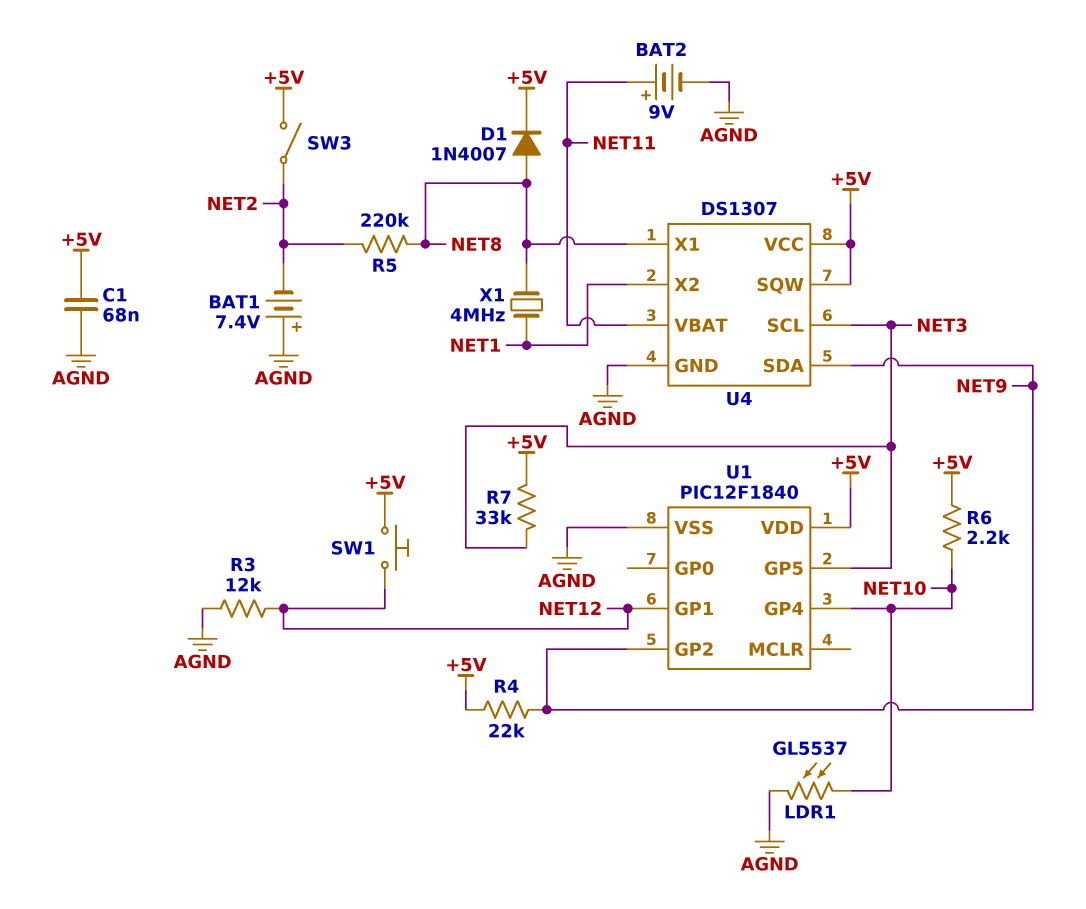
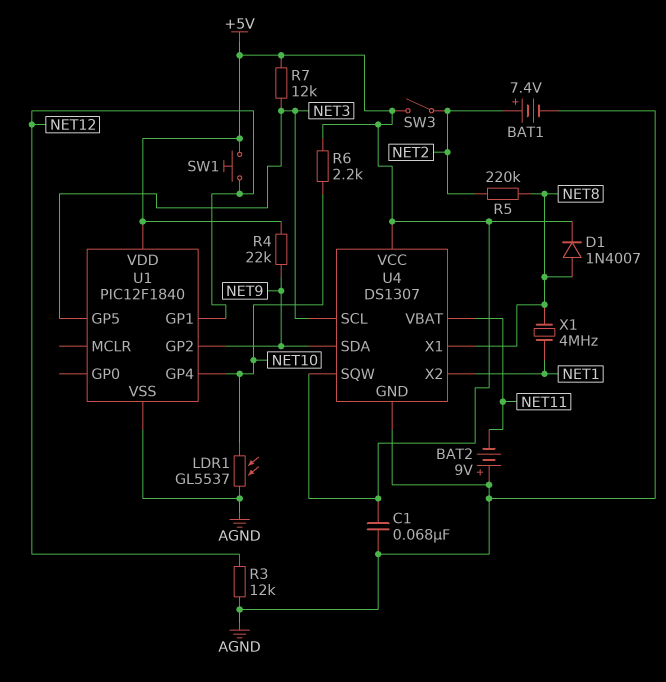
BAT1: 7.4V (plus AGND, minus NET2) -> 7.4V (plus NET2, minus AGND)
BAT2: 9V (plus NET11, minus AGND) -> 9V (plus AGND, minus NET11)
R7: 33k (+5V, NET3) -> 12k (+5V, NET3)

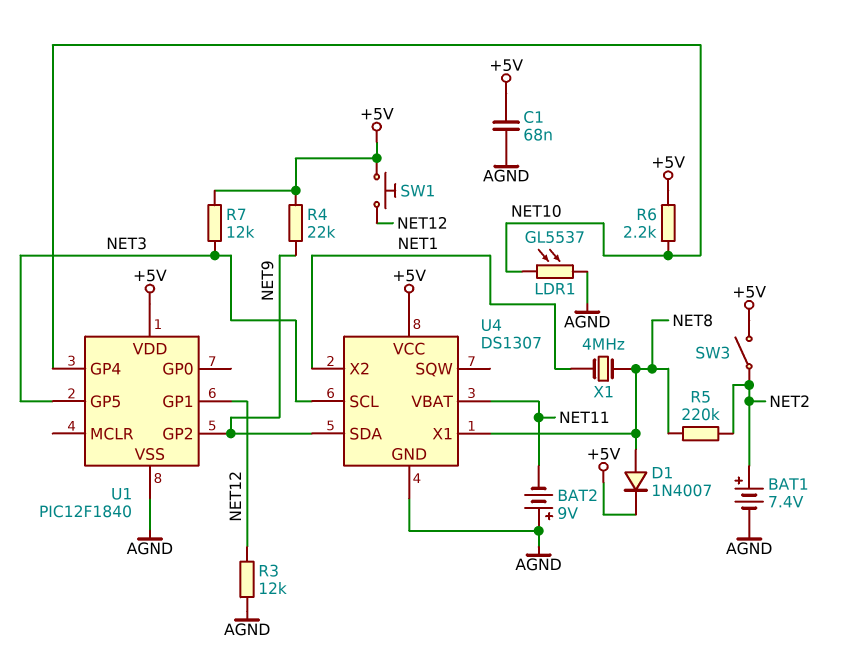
U4 pin SQW: +5V -> none

